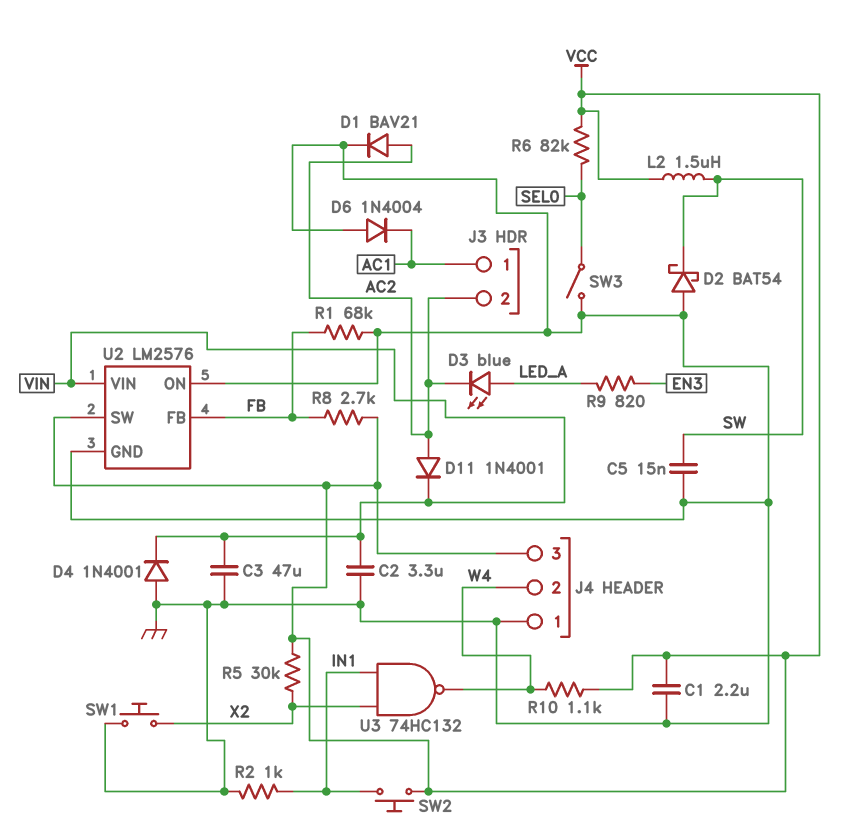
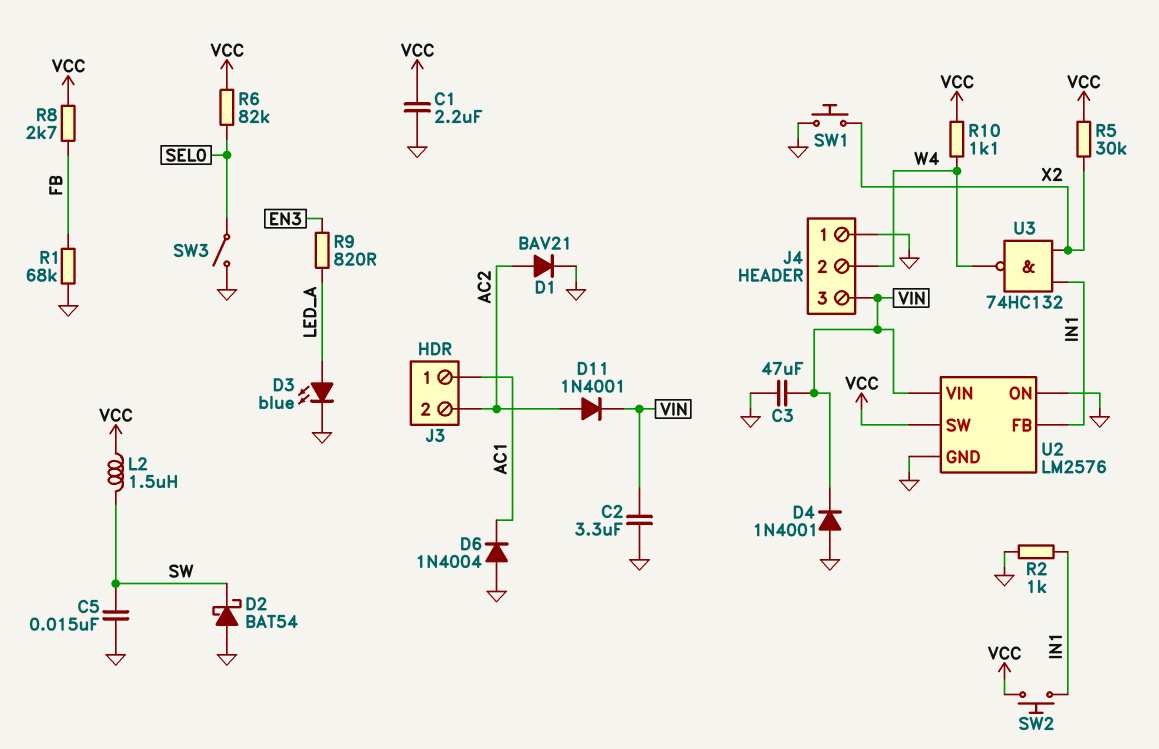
D3: LED blue (A LED_A, K AC2) -> LED blue (A LED_A, K GND)
J4 pin 3: VCC -> VIN
U2 pin FB: FB -> IN1

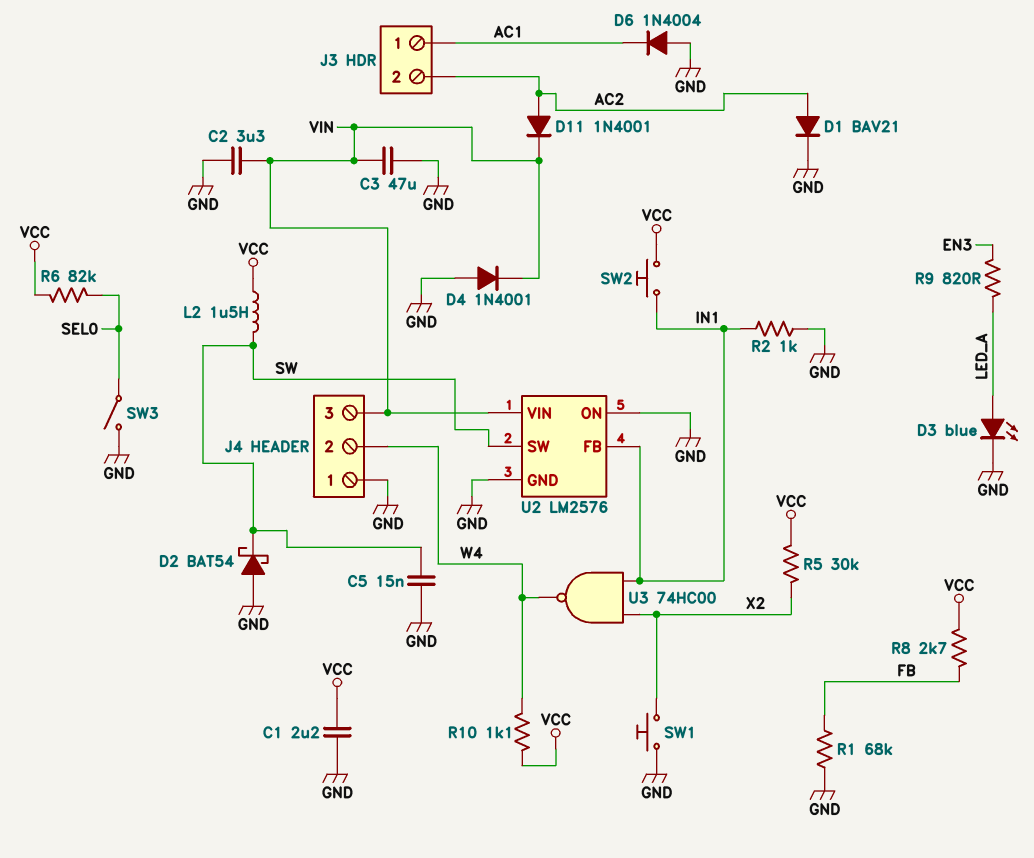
U2 pin SW: VCC -> SW
U3: NAND 74HC132 (in IN1, in X2, out W4) -> NAND 74HC00 (in IN1, in X2, out W4)

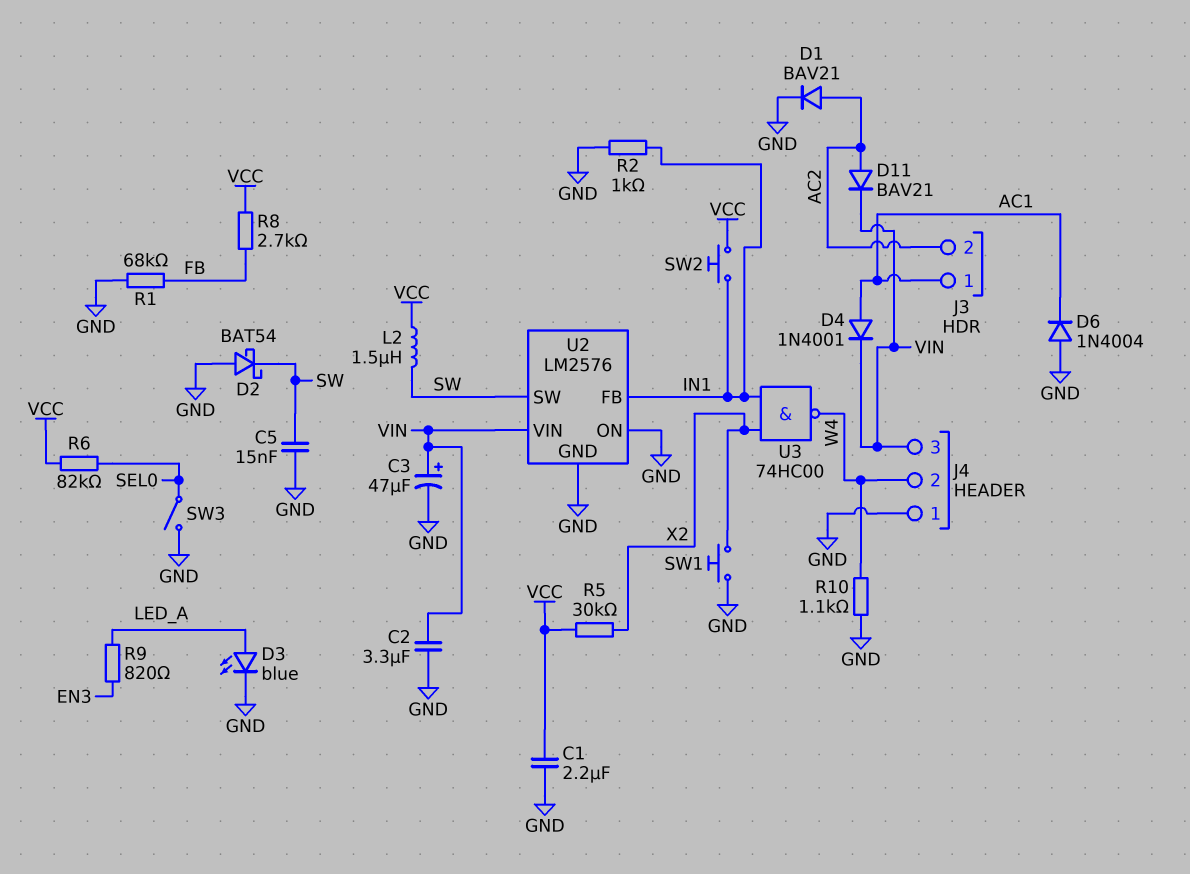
C3: 47uF (GND, VIN) -> 47uF (plus VIN, minus GND)
D4: diode 1N4001 (A GND, K VIN) -> diode 1N4001 (A AC1, K VIN)
D11: diode 1N4001 (A AC2, K VIN) -> diode BAV21 (A AC2, K VIN)
R10: 1.1k (VCC, W4) -> 1.1k (GND, W4)

